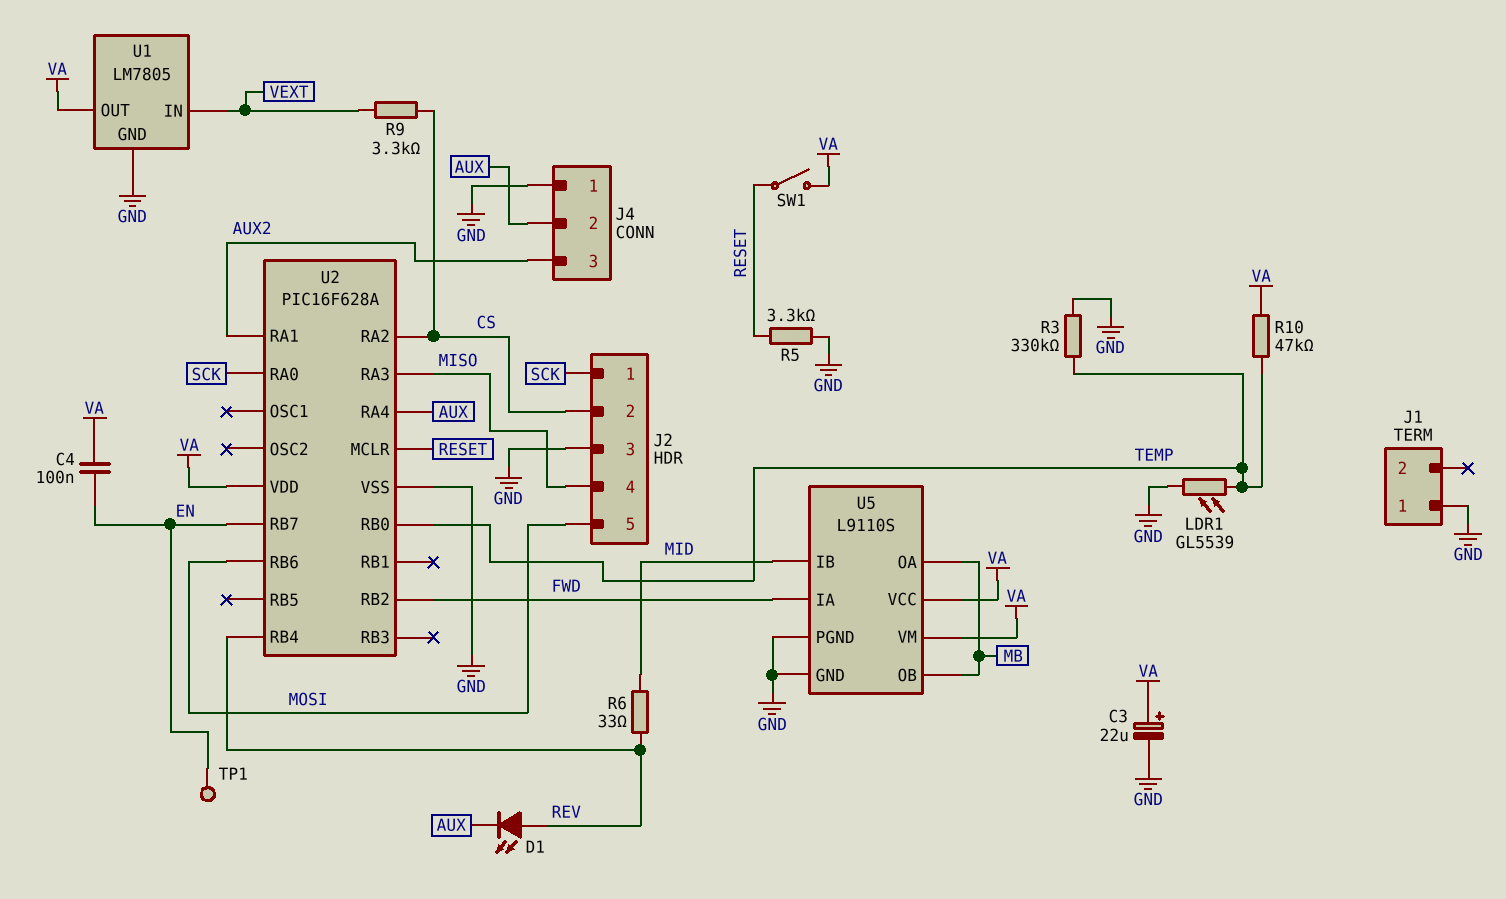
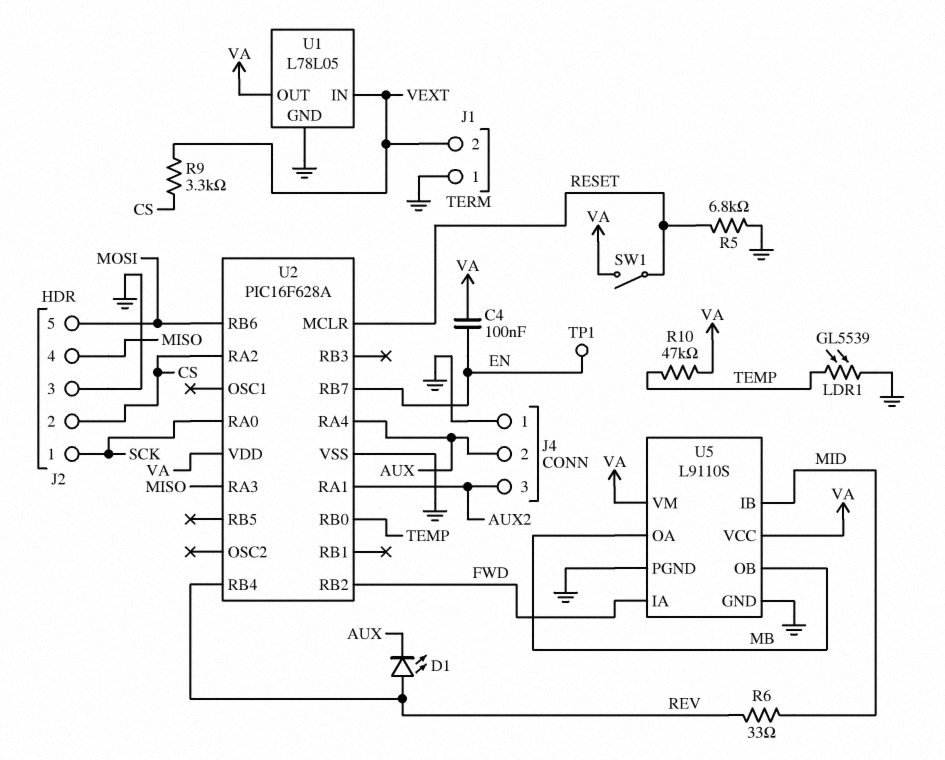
C3: 22uF (plus VA, minus GND) -> none
J1 pin 2: none -> VEXT
R3: 330k (GND, TEMP) -> none
R5: 3.3k (GND, RESET) -> 6.8k (GND, RESET)
U1: LM7805 -> L78L05

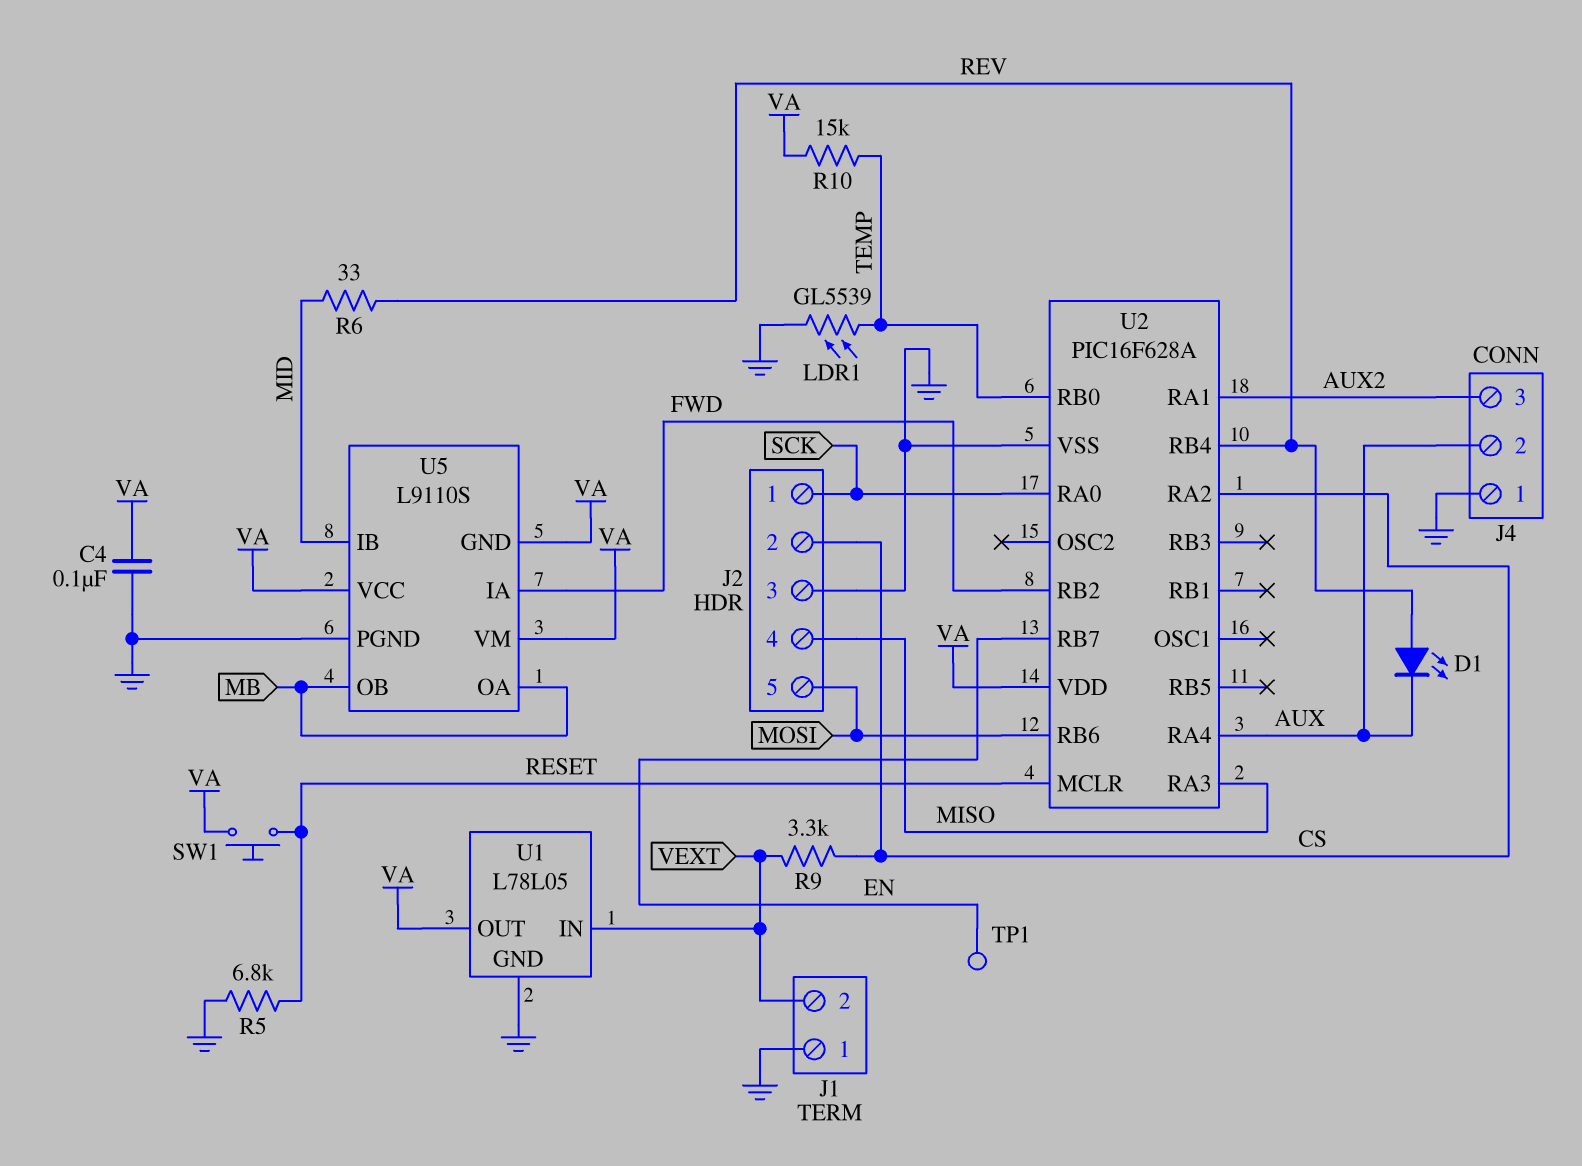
C4: 100nF (EN, VA) -> 100nF (GND, VA)
R10: 47k (TEMP, VA) -> 15k (TEMP, VA)
SW1: switch (RESET, VA) -> button (RESET, VA)
U5 pin GND: GND -> VA

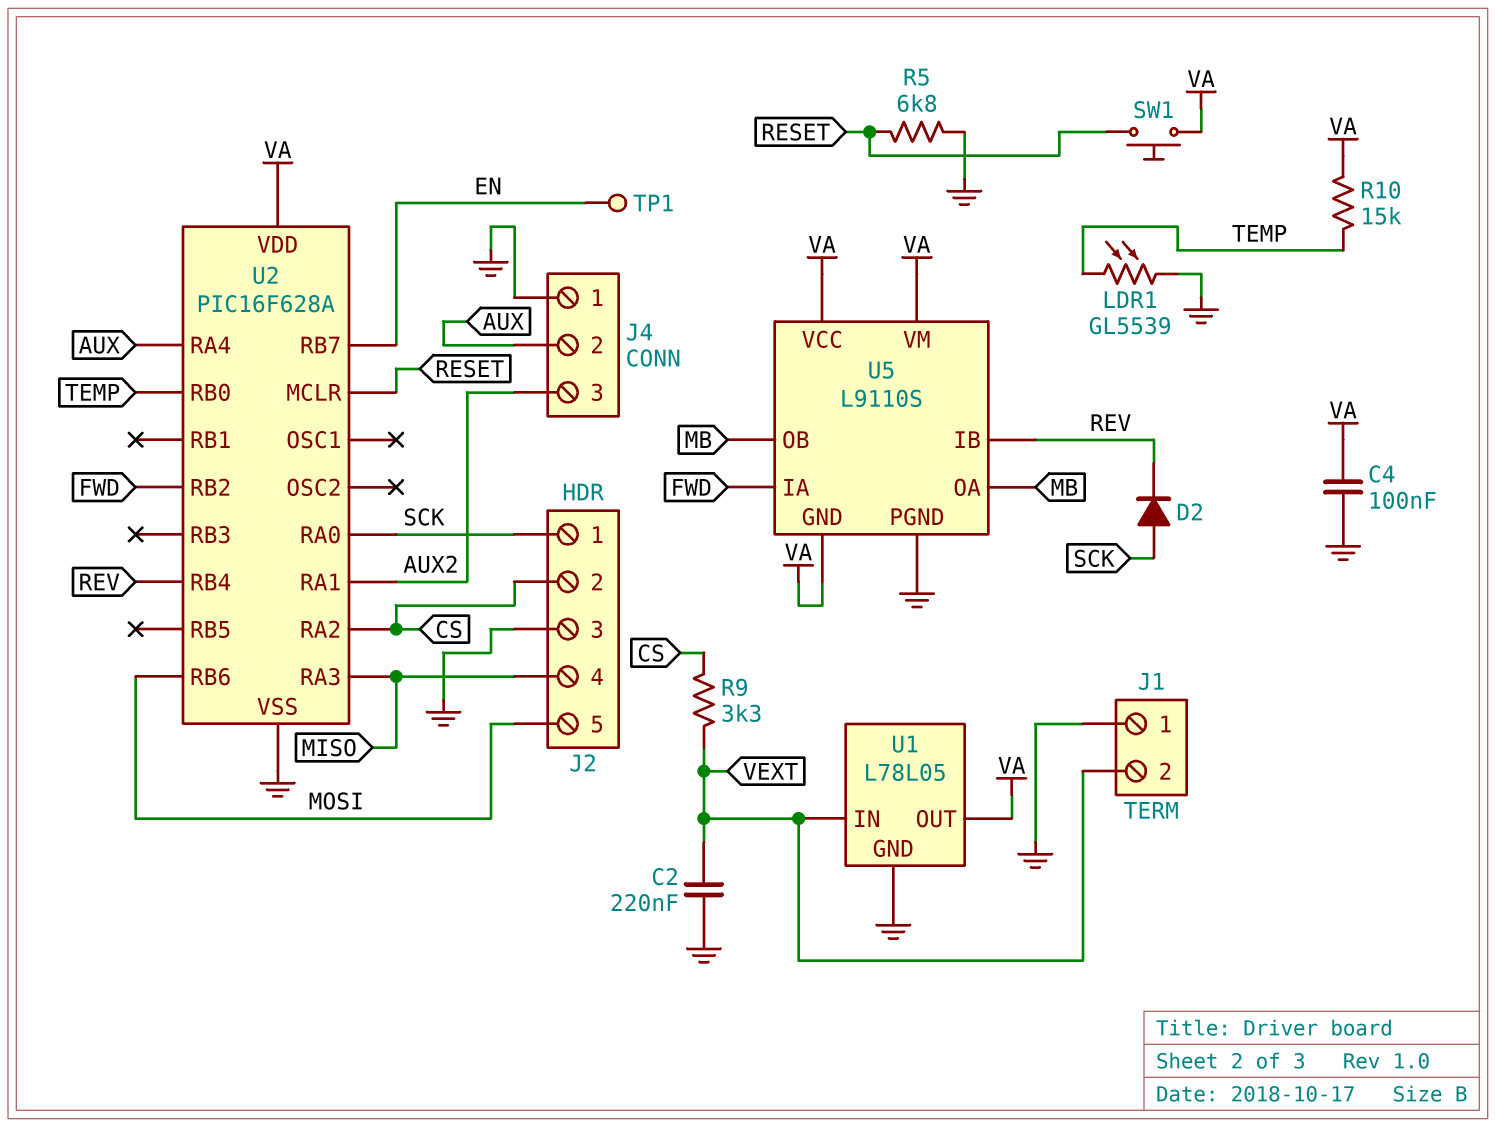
C2: none -> 220nF (GND, VEXT)
D1: LED (A REV, K AUX) -> none
D2: none -> diode (A SCK, K REV)
R6: 33 (MID, REV) -> none
U5 pin IB: MID -> REV

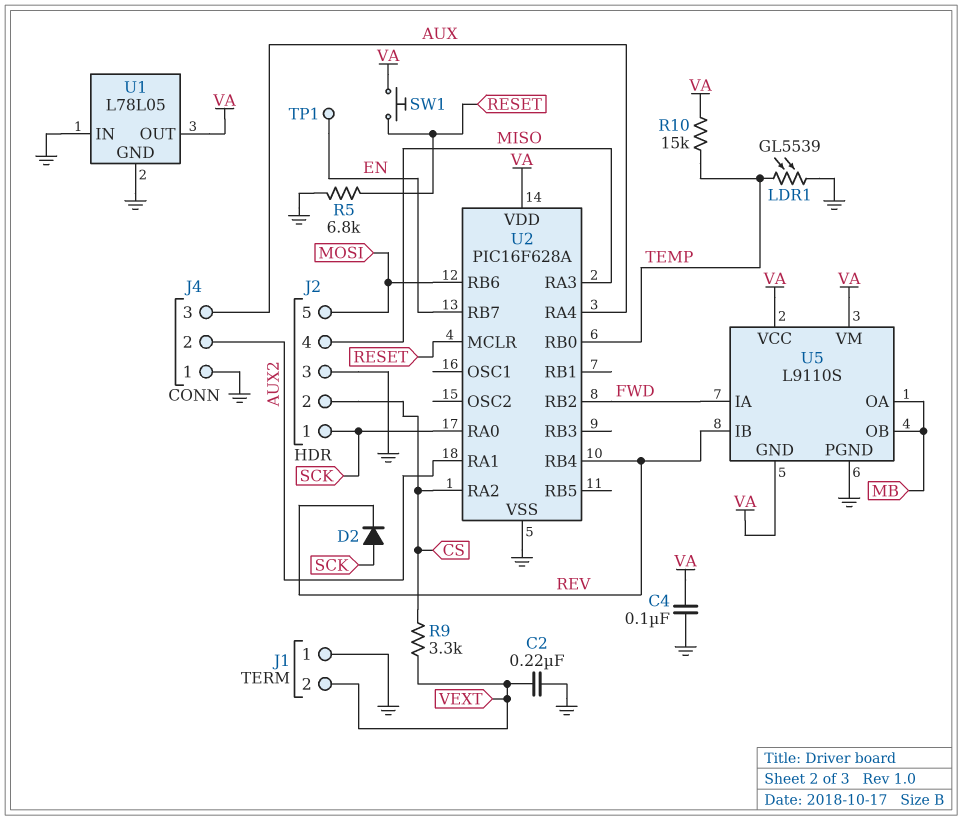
J4 pin 2: AUX -> AUX2
J4 pin 3: AUX2 -> AUX
U1 pin IN: VEXT -> GND

